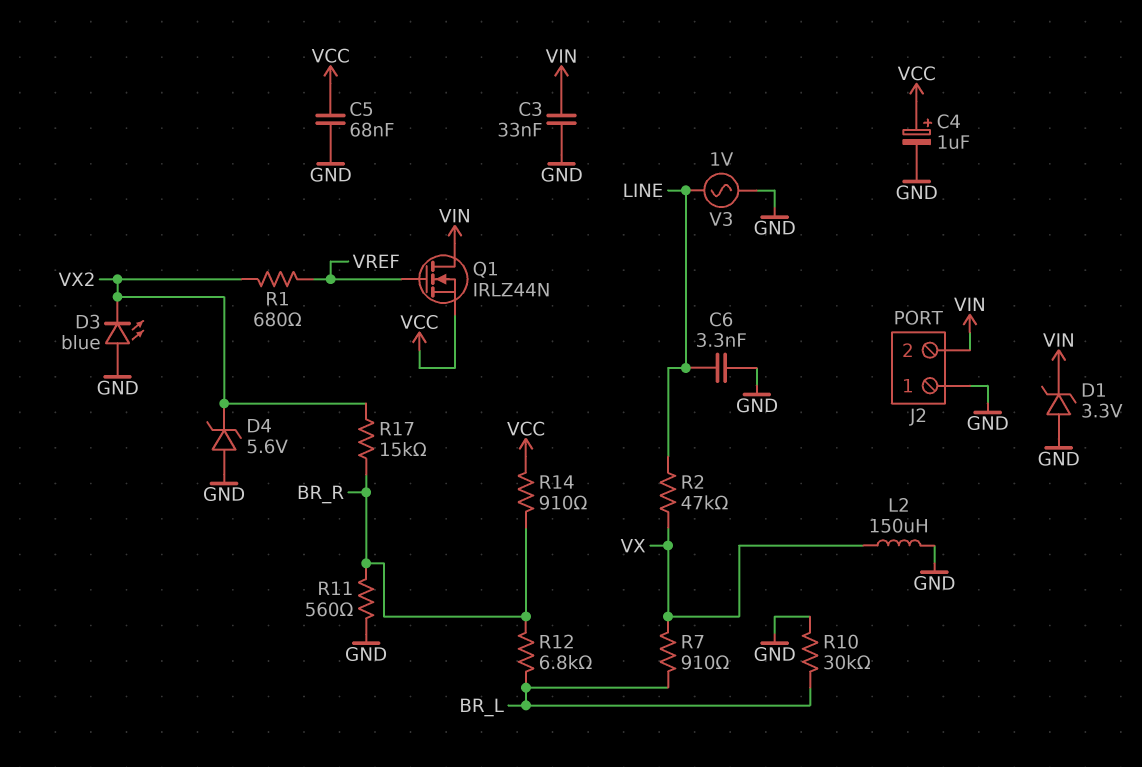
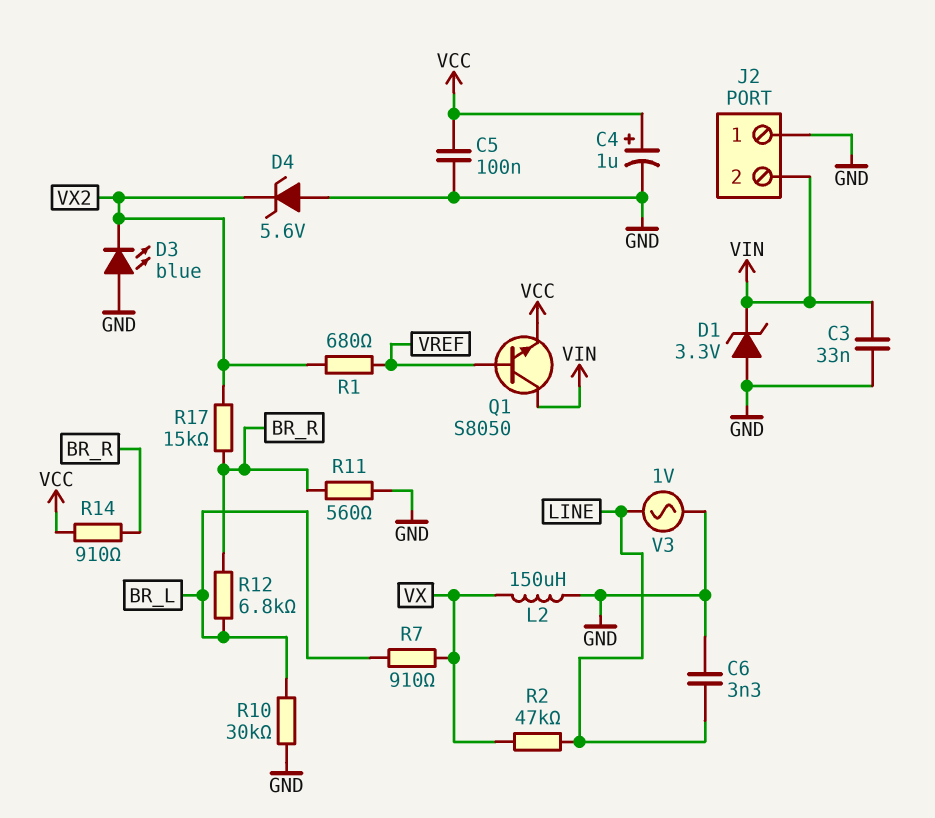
C5: 68nF (GND, VCC) -> 100nF (GND, VCC)
Q1: NMOS IRLZ44N (G VREF, D VIN, S VCC) -> NPN S8050 (B VREF, C VIN, E VCC)

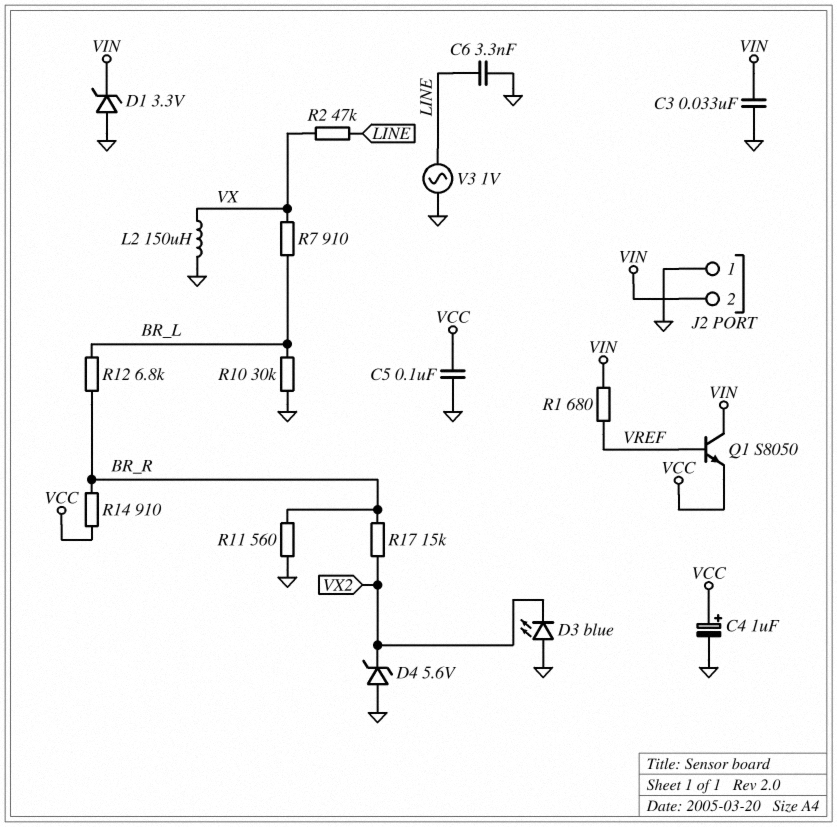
R1: 680 (VREF, VX2) -> 680 (VIN, VREF)

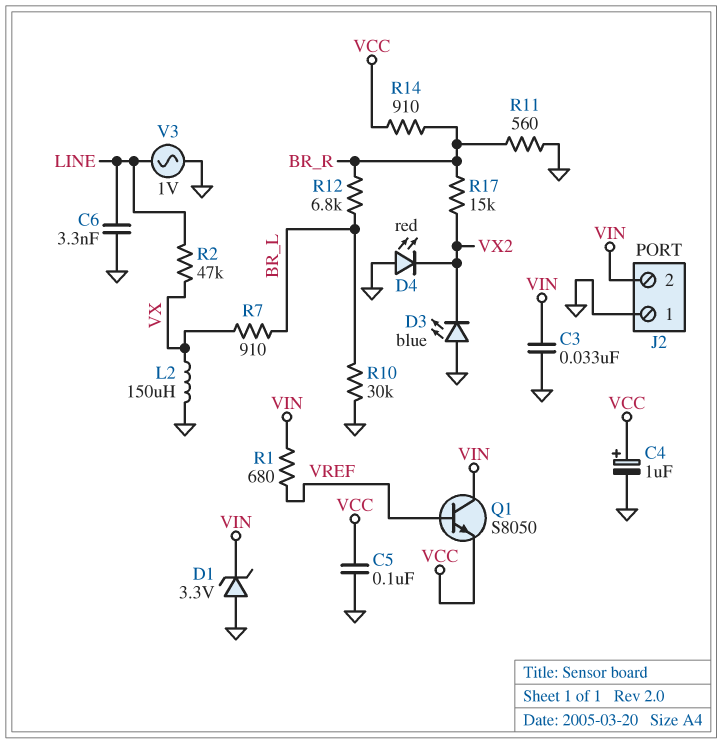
D4: zener 5.6V (A GND, K VX2) -> LED red (A GND, K VX2)

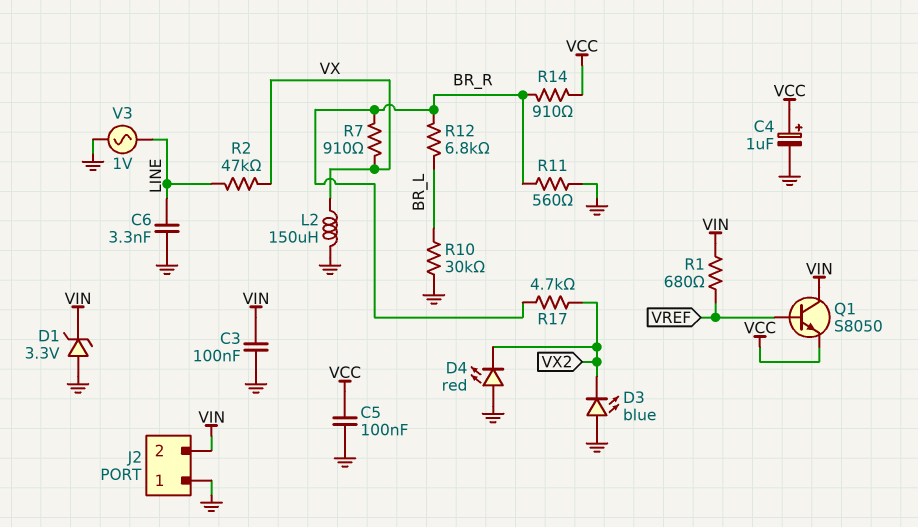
C3: 33nF (GND, VIN) -> 100nF (GND, VIN)
R7: 910 (BR_L, VX) -> 910 (BR_R, VX)
R17: 15k (BR_R, VX2) -> 4.7k (BR_R, VX2)

